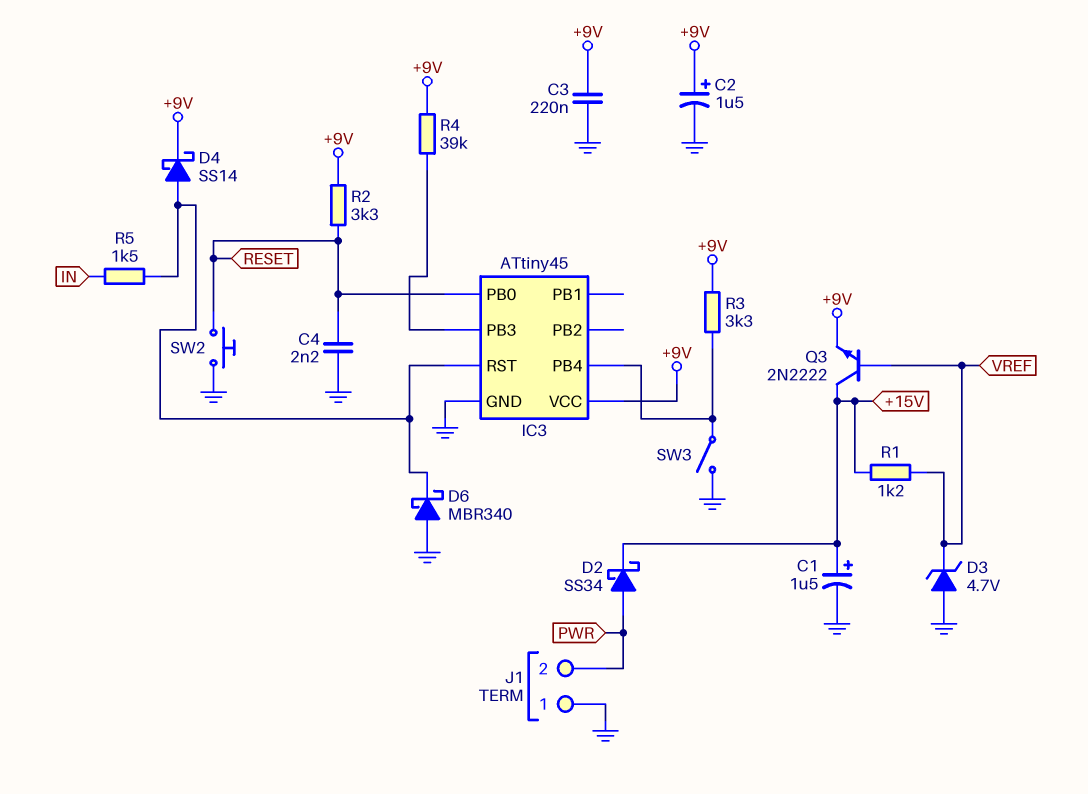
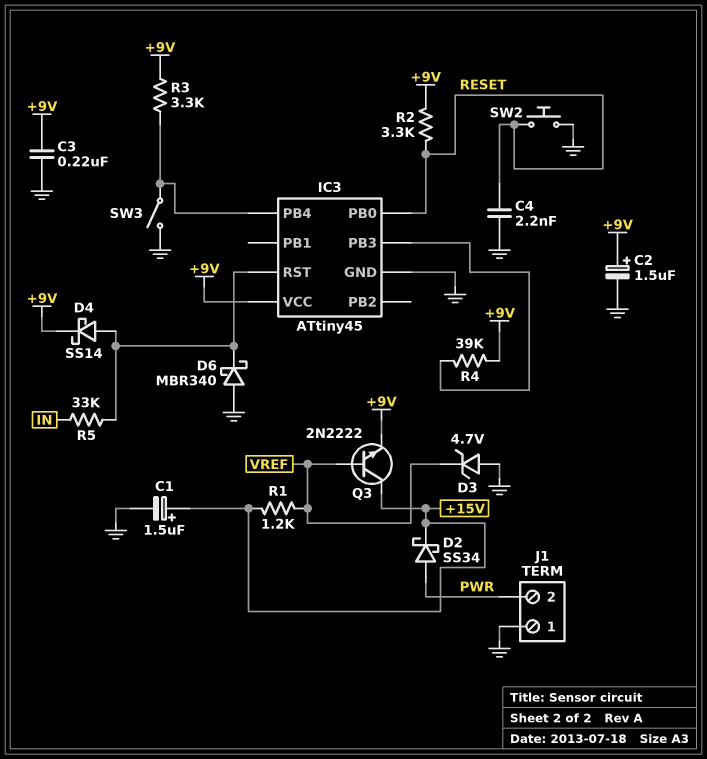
R5: 1.5k (IC3/RST, IN) -> 33k (IC3/RST, IN)

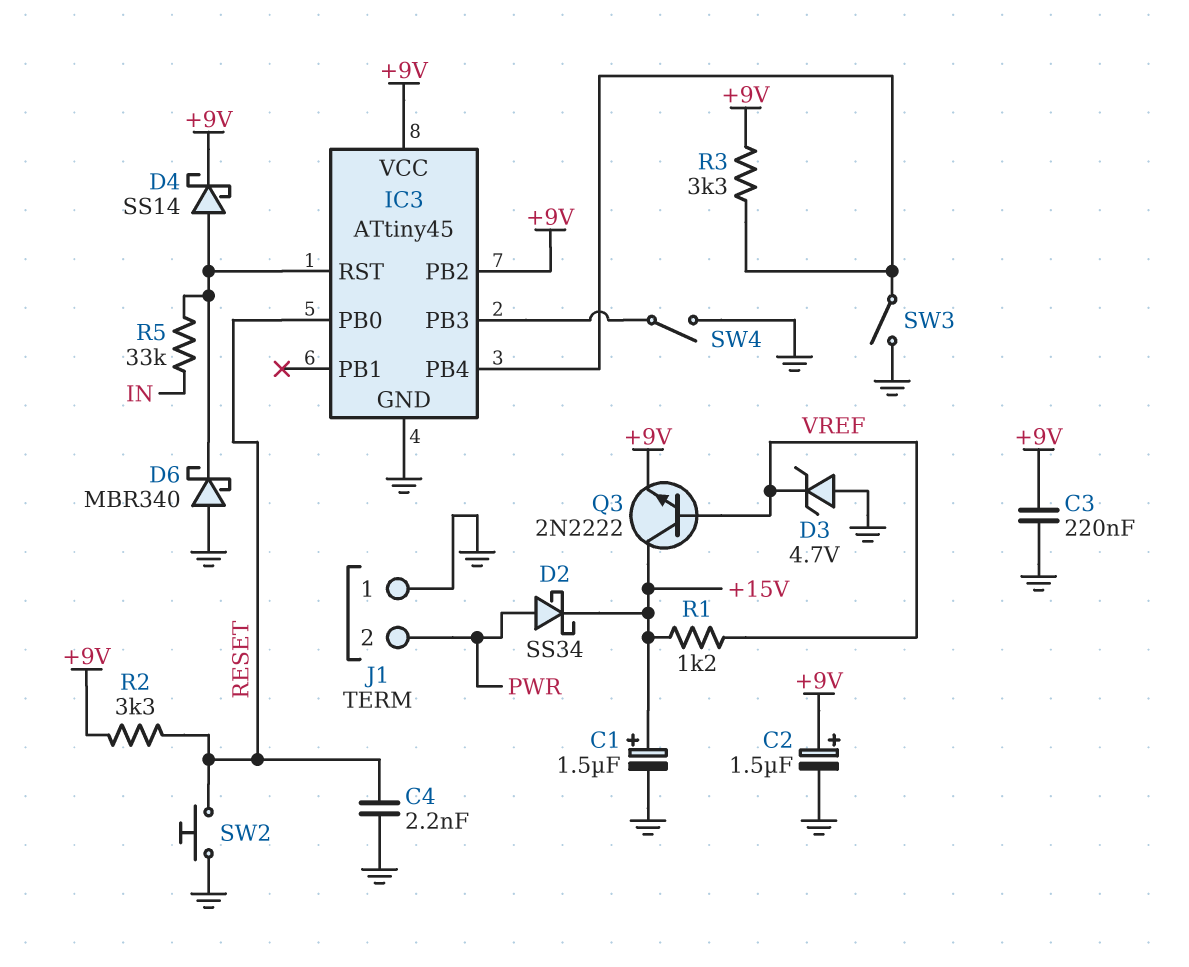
IC3 pin PB2: none -> +9V
R4: 39k (+9V, IC3/PB3) -> none
SW4: none -> switch (GND, IC3/PB3)

